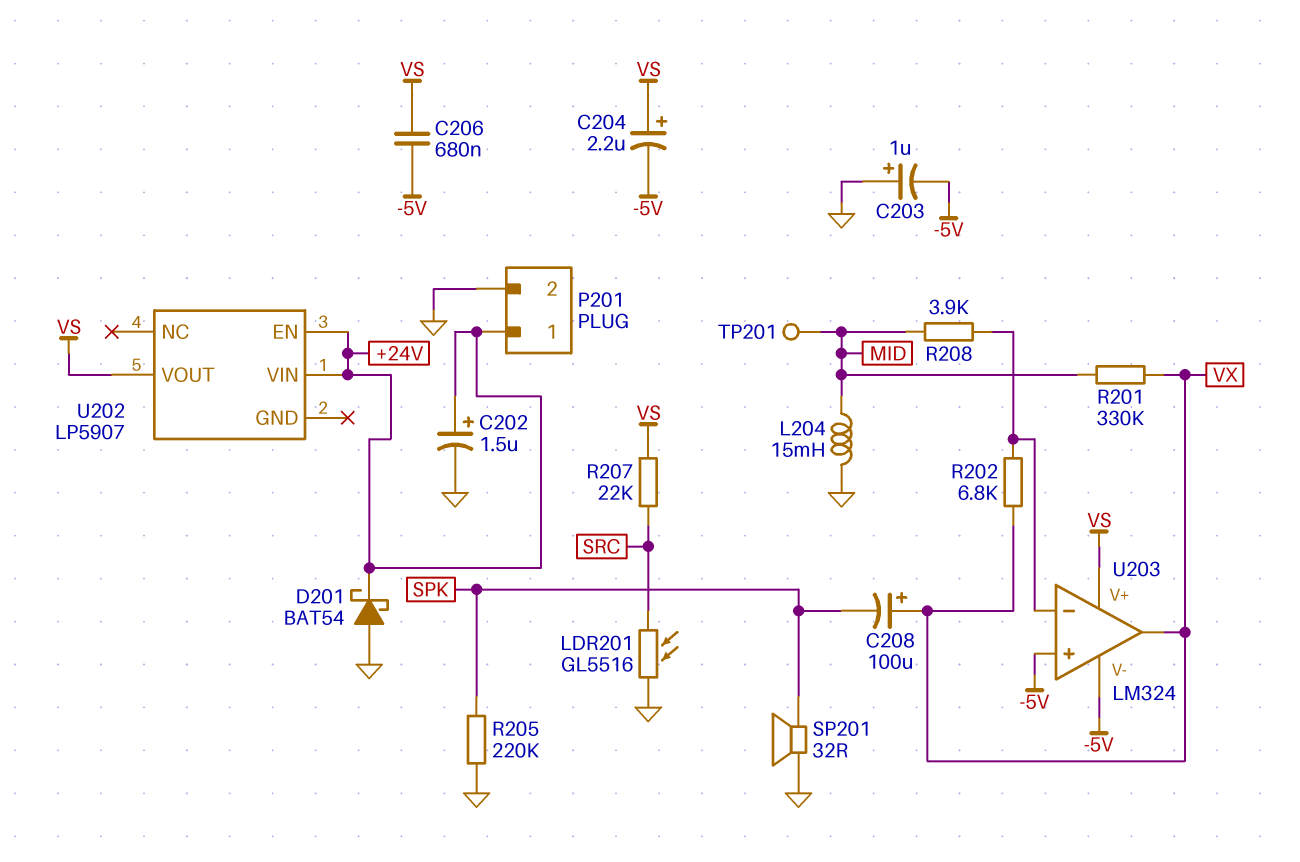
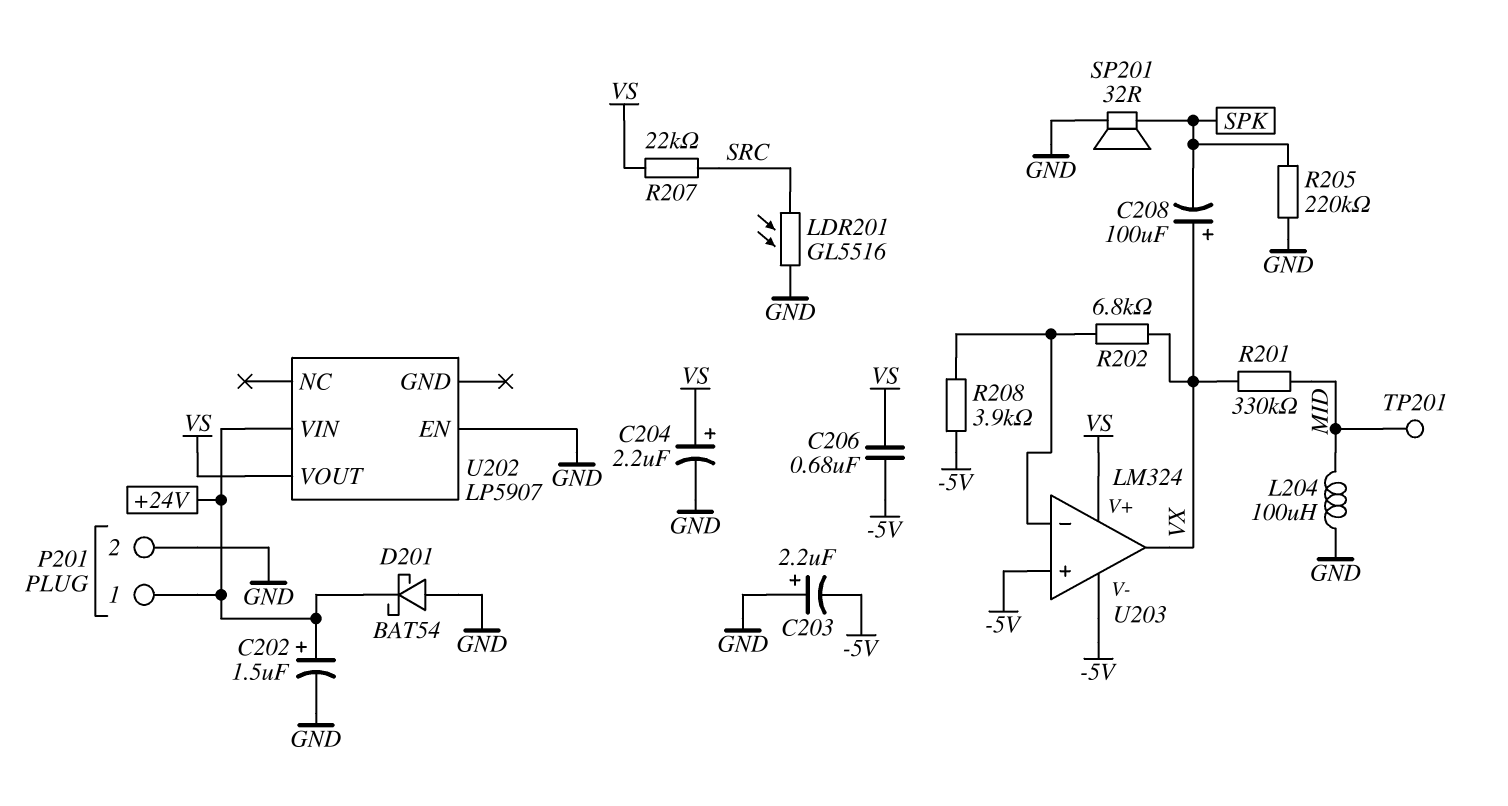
C203: 1uF (plus GND, minus -5V) -> 2.2uF (plus GND, minus -5V)
C204: 2.2uF (plus VS, minus -5V) -> 2.2uF (plus VS, minus GND)
L204: 15mH (GND, MID) -> 100uH (GND, MID)
R208: 3.9k (MID, U203/in-) -> 3.9k (-5V, U203/in-)
U202 pin EN: +24V -> GND

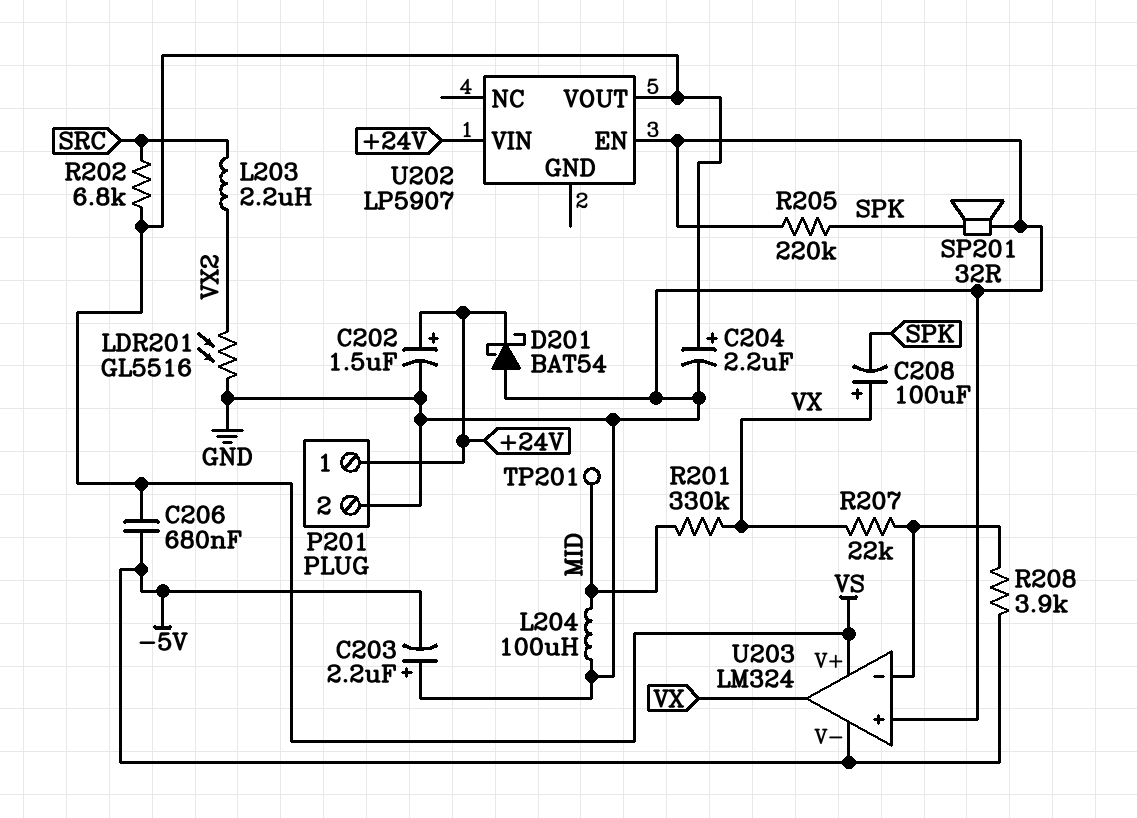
L203: none -> 2.2uH (SRC, VX2)
LDR201: GL5516 (GND, SRC) -> GL5516 (GND, VX2)
R202: 6.8k (U203/in-, VX) -> 6.8k (SRC, VS)
R207: 22k (SRC, VS) -> 22k (U203/in-, VX)
U203 pin in+: -5V -> GND

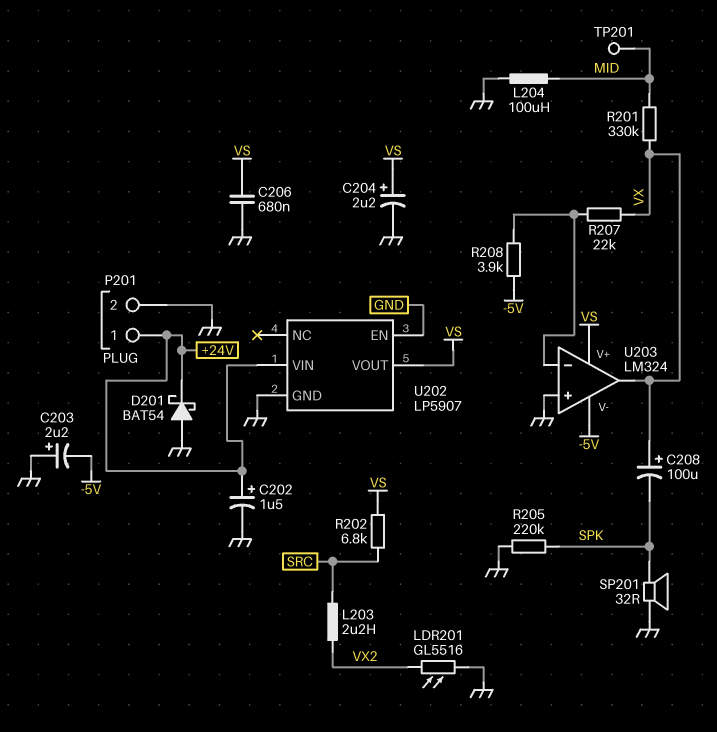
C206: 680nF (-5V, VS) -> 680nF (GND, VS)
U202 pin GND: none -> GND

